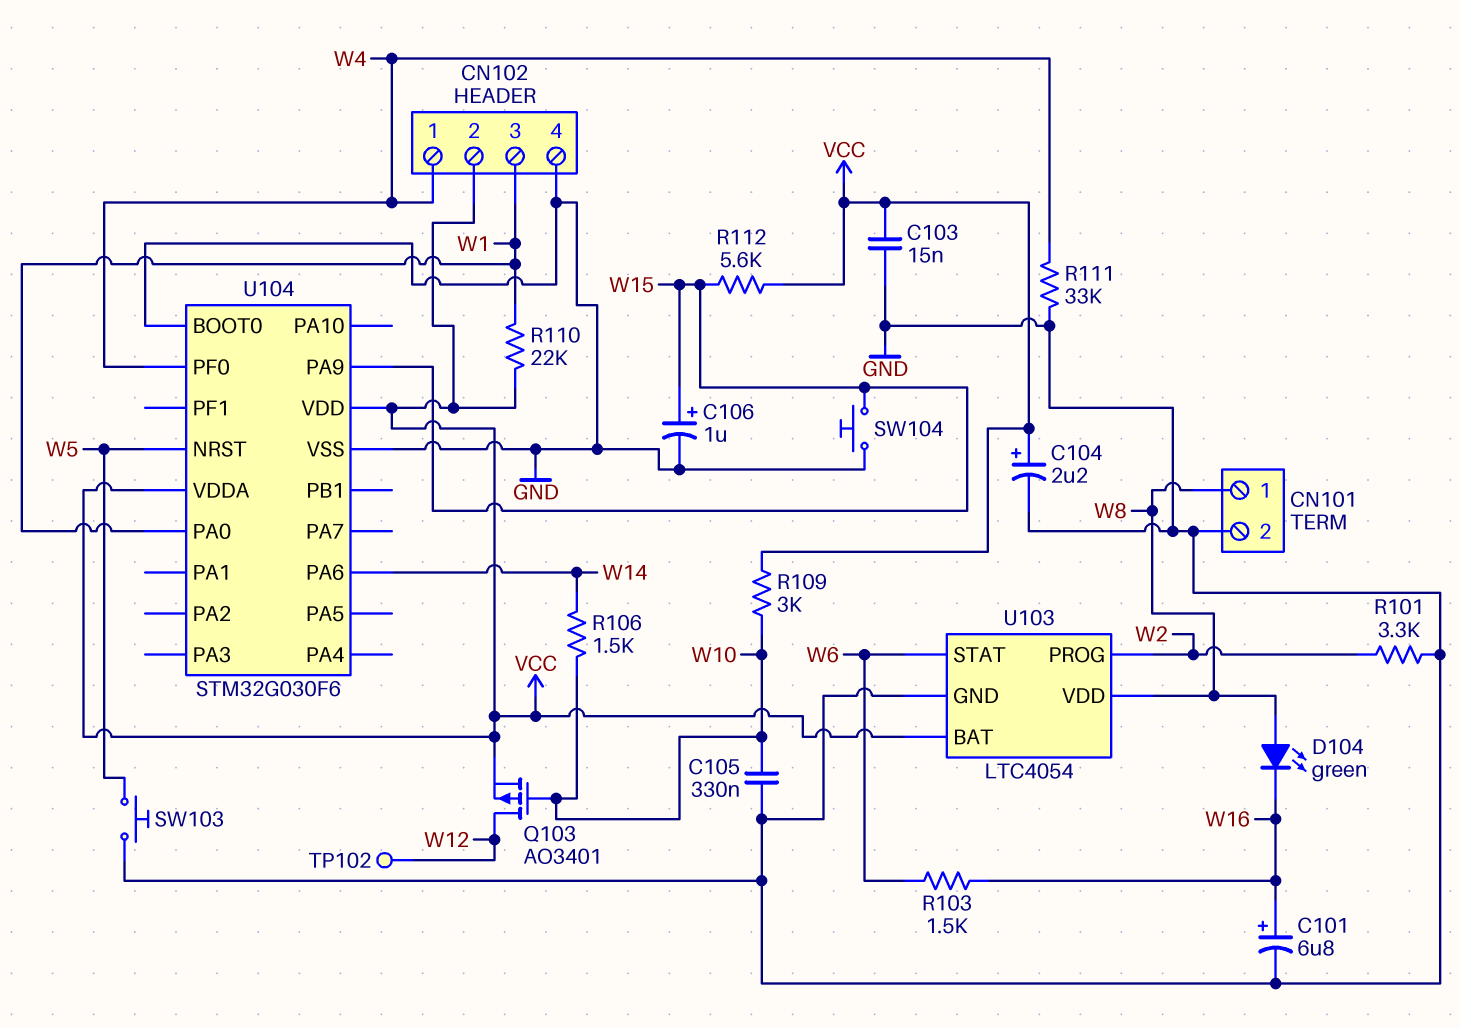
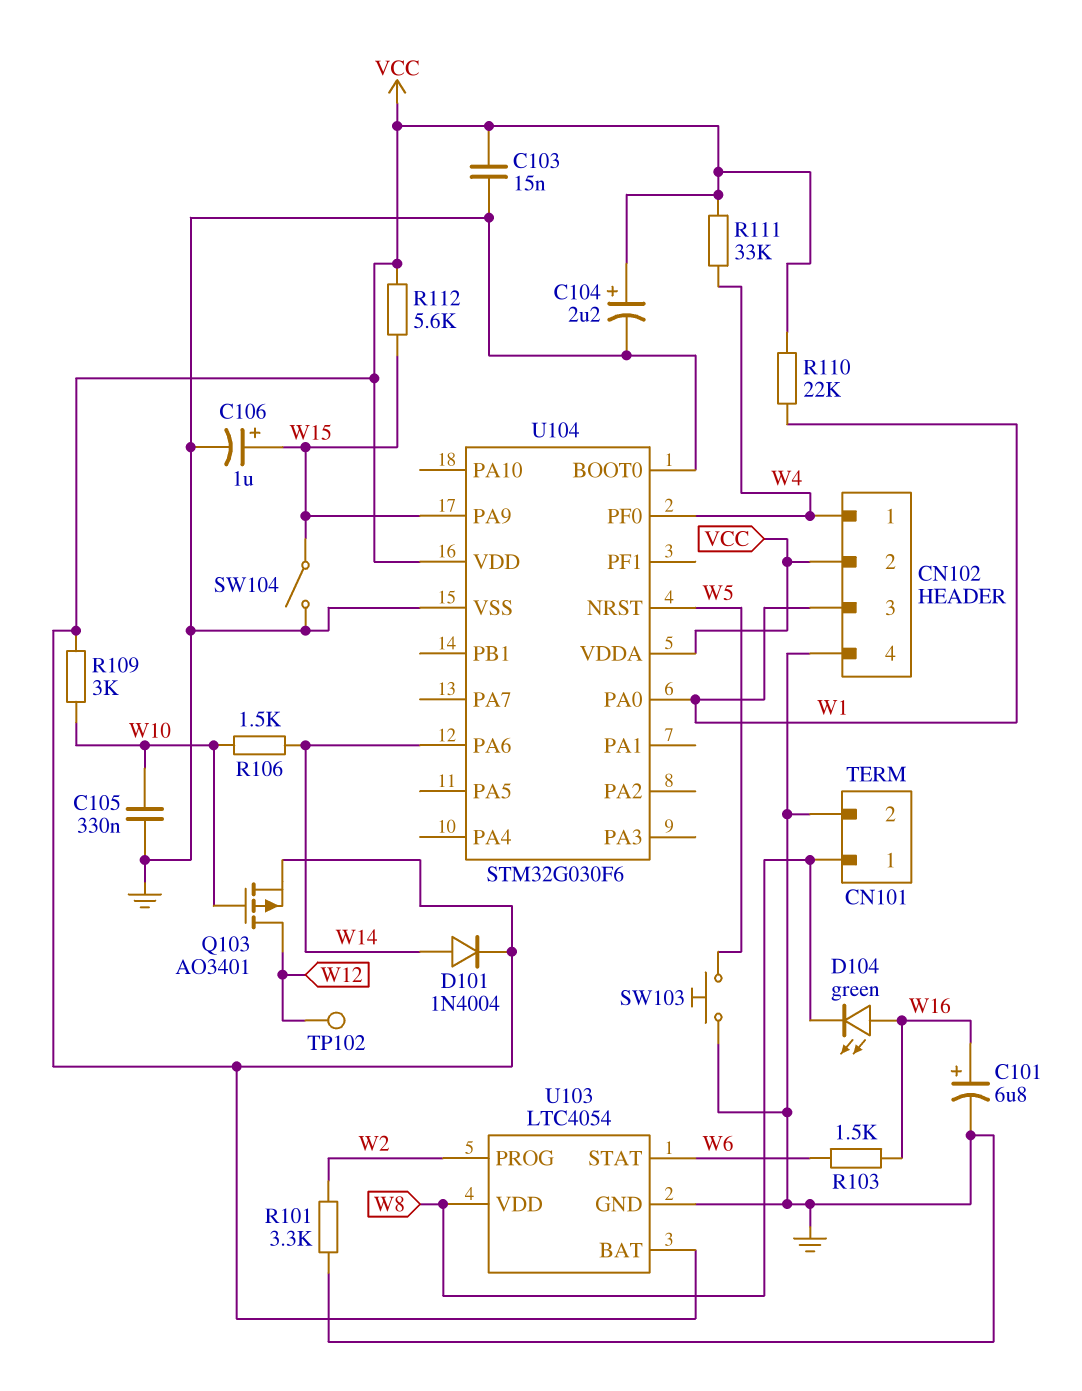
D101: none -> diode 1N4004 (A W14, K VCC)
D104: LED green (A W8, K W16) -> LED green (A W16, K W8)
R111: 33k (GND, W4) -> 33k (VCC, W4)
SW104: button (GND, W15) -> switch (GND, W15)

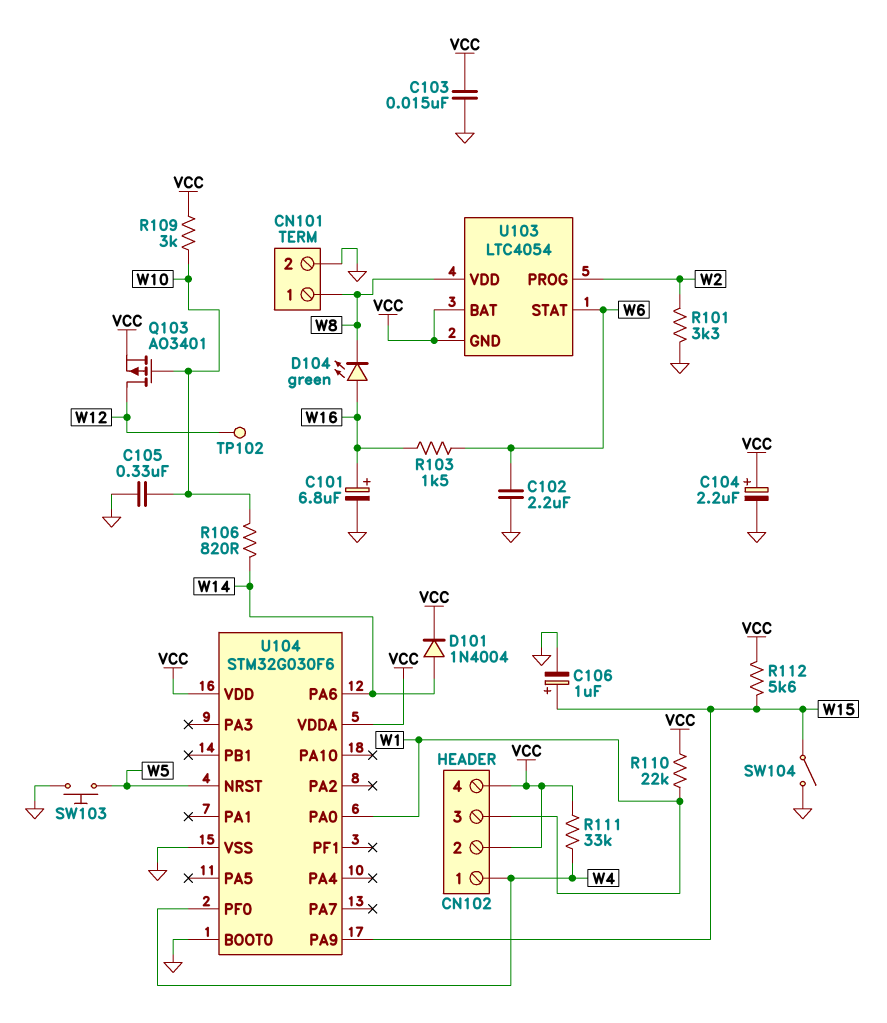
C102: none -> 2.2uF (GND, W6)
CN102 pin 4: GND -> VCC
R106: 1.5k (W10, W14) -> 820 (W10, W14)
U103 pin GND: GND -> VCC

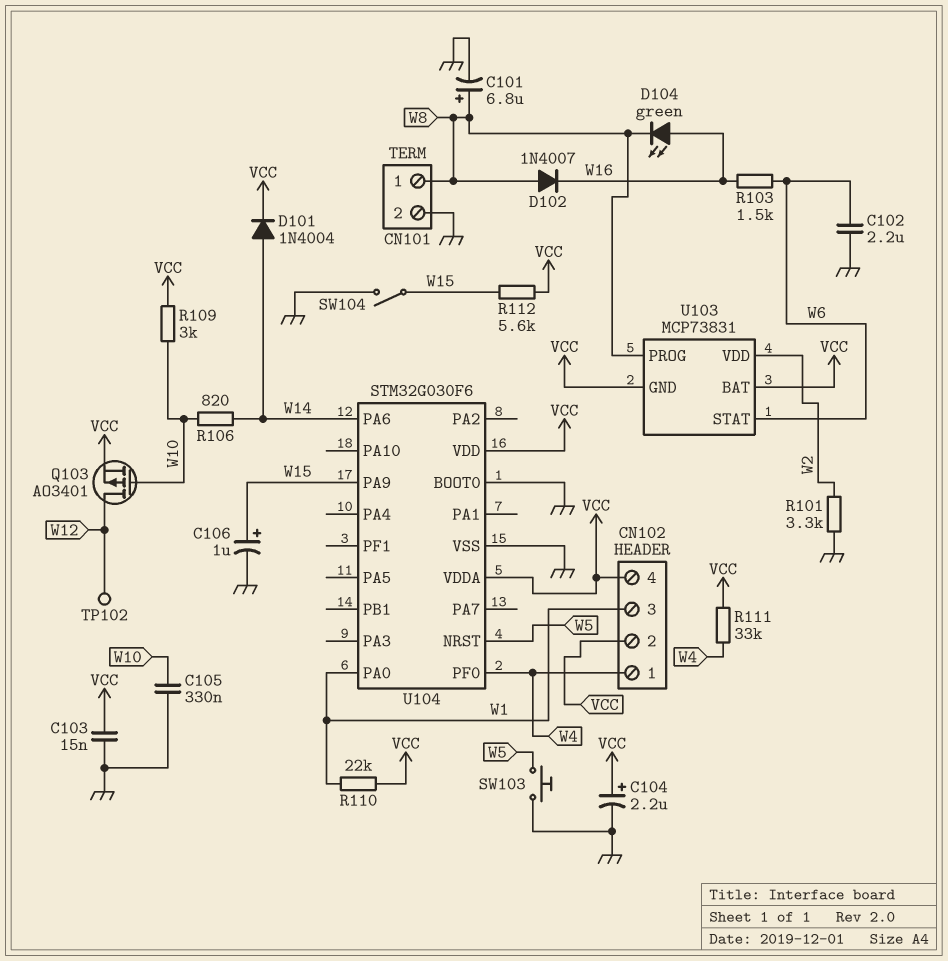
C101: 6.8uF (plus W16, minus GND) -> 6.8uF (plus W8, minus GND)
D102: none -> diode 1N4007 (A W8, K W16)
U103: LTC4054 -> MCP73831
U103 pin PROG: W2 -> W8
U103 pin VDD: W8 -> W2

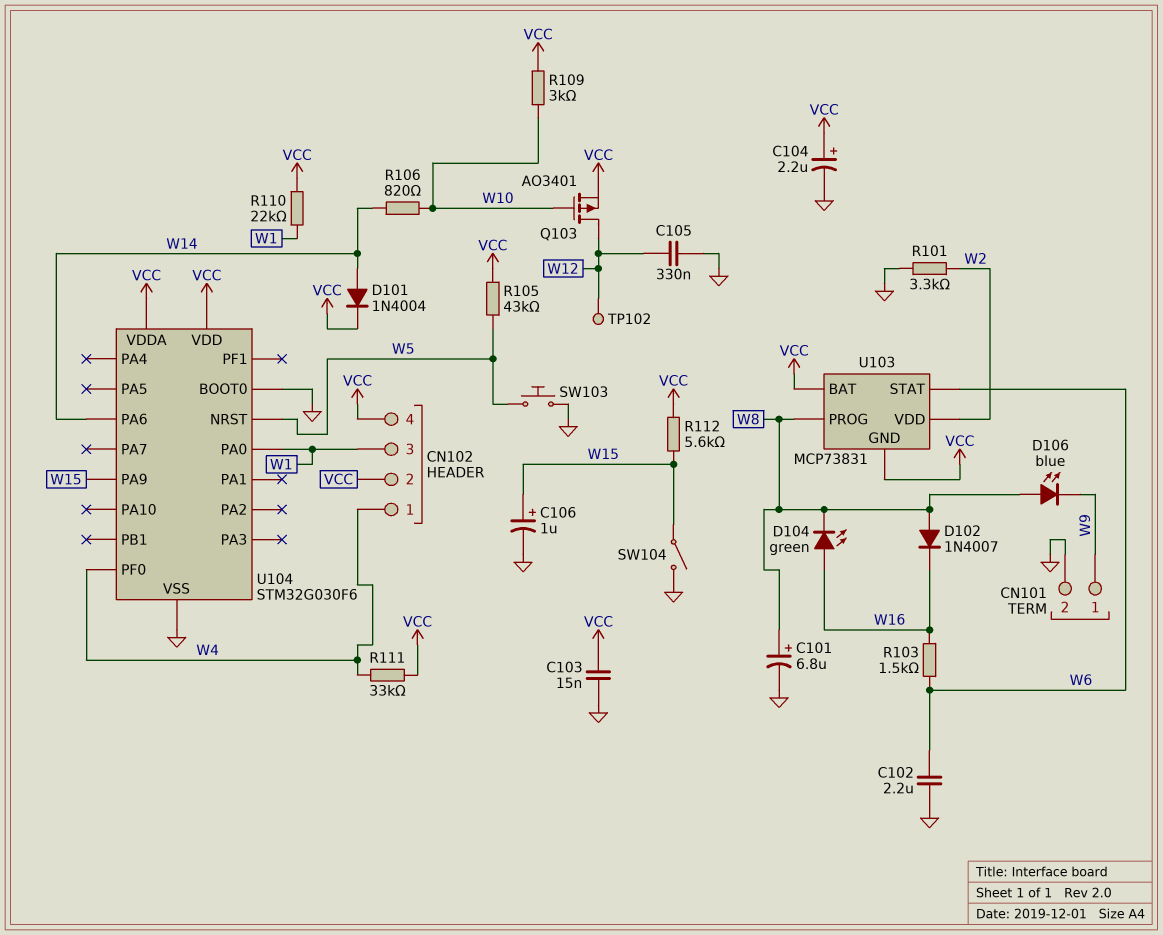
C105: 330nF (GND, W10) -> 330nF (GND, W12)
CN101 pin 1: W8 -> W9
D106: none -> LED blue (A W8, K W9)
R105: none -> 43k (VCC, W5)

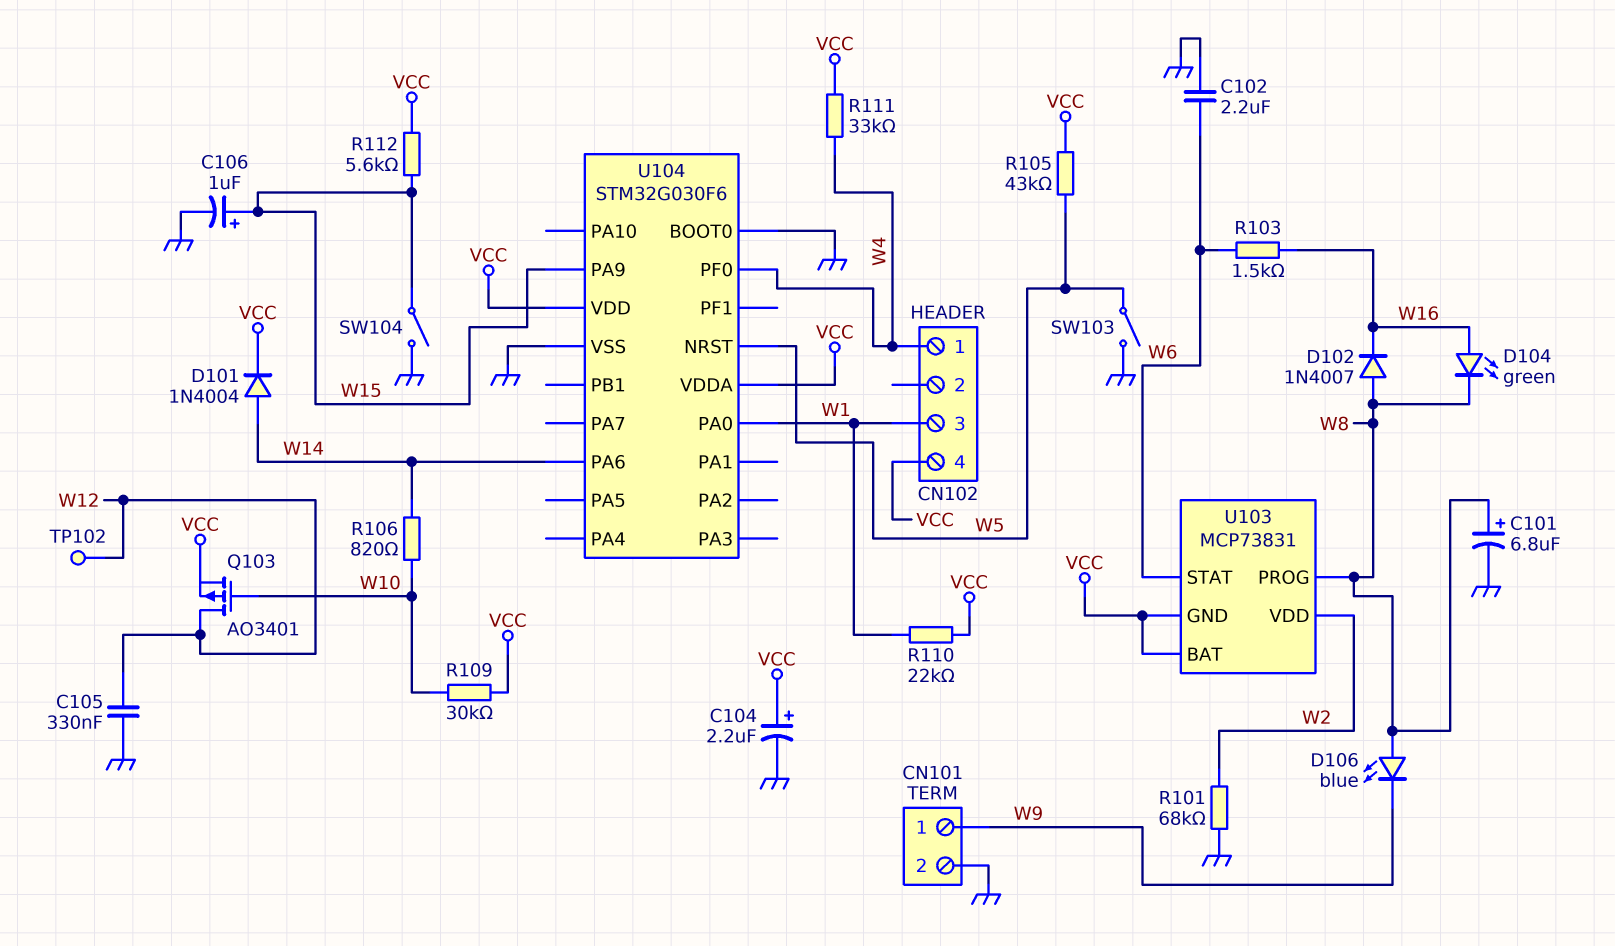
C103: 15nF (GND, VCC) -> none
CN102 pin 2: VCC -> none
R101: 3.3k (GND, W2) -> 68k (GND, W2)
R109: 3k (VCC, W10) -> 30k (VCC, W10)
SW103: button (GND, W5) -> switch (GND, W5)

